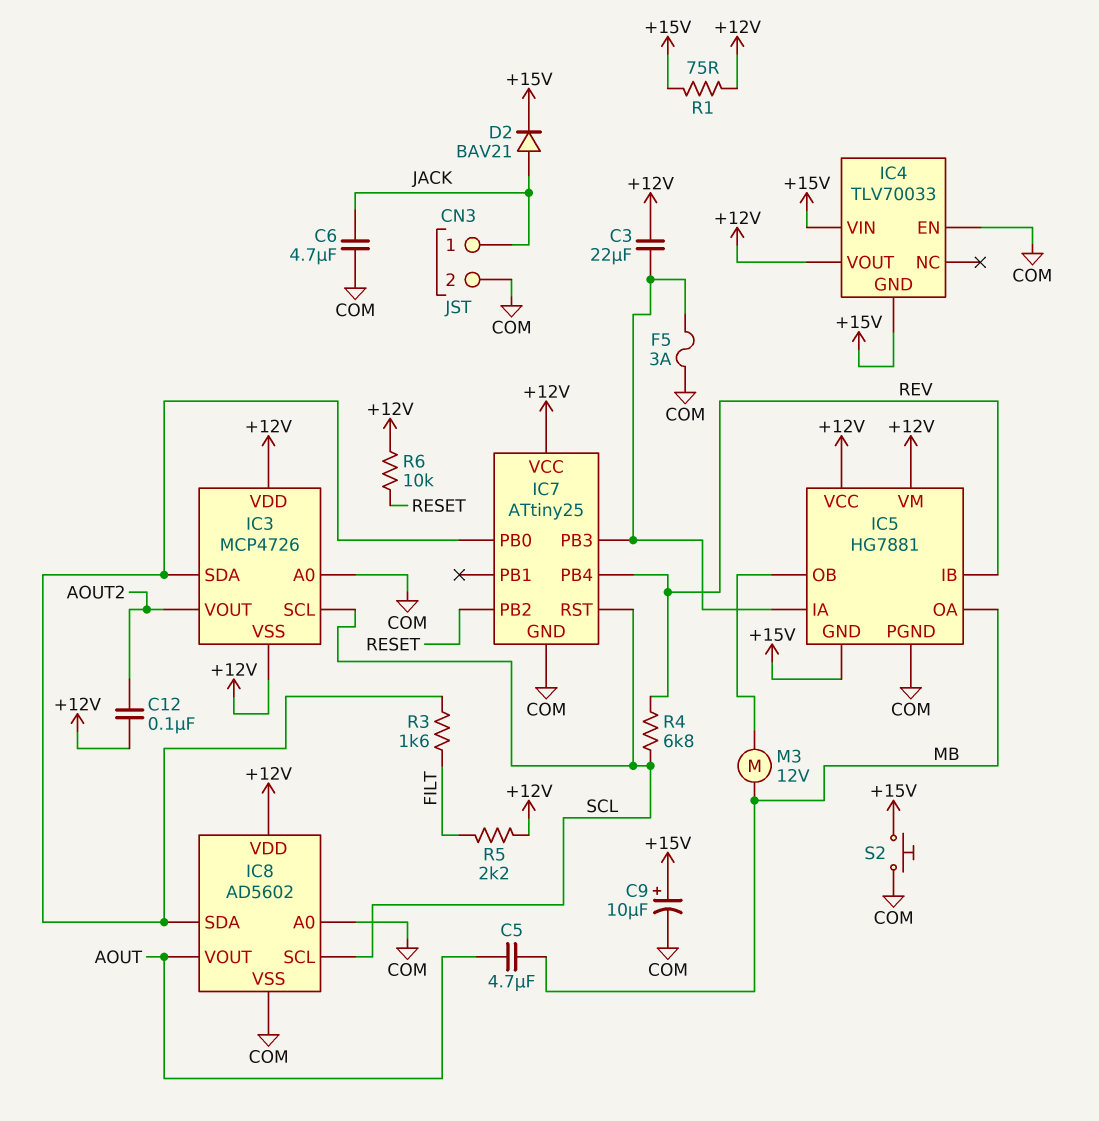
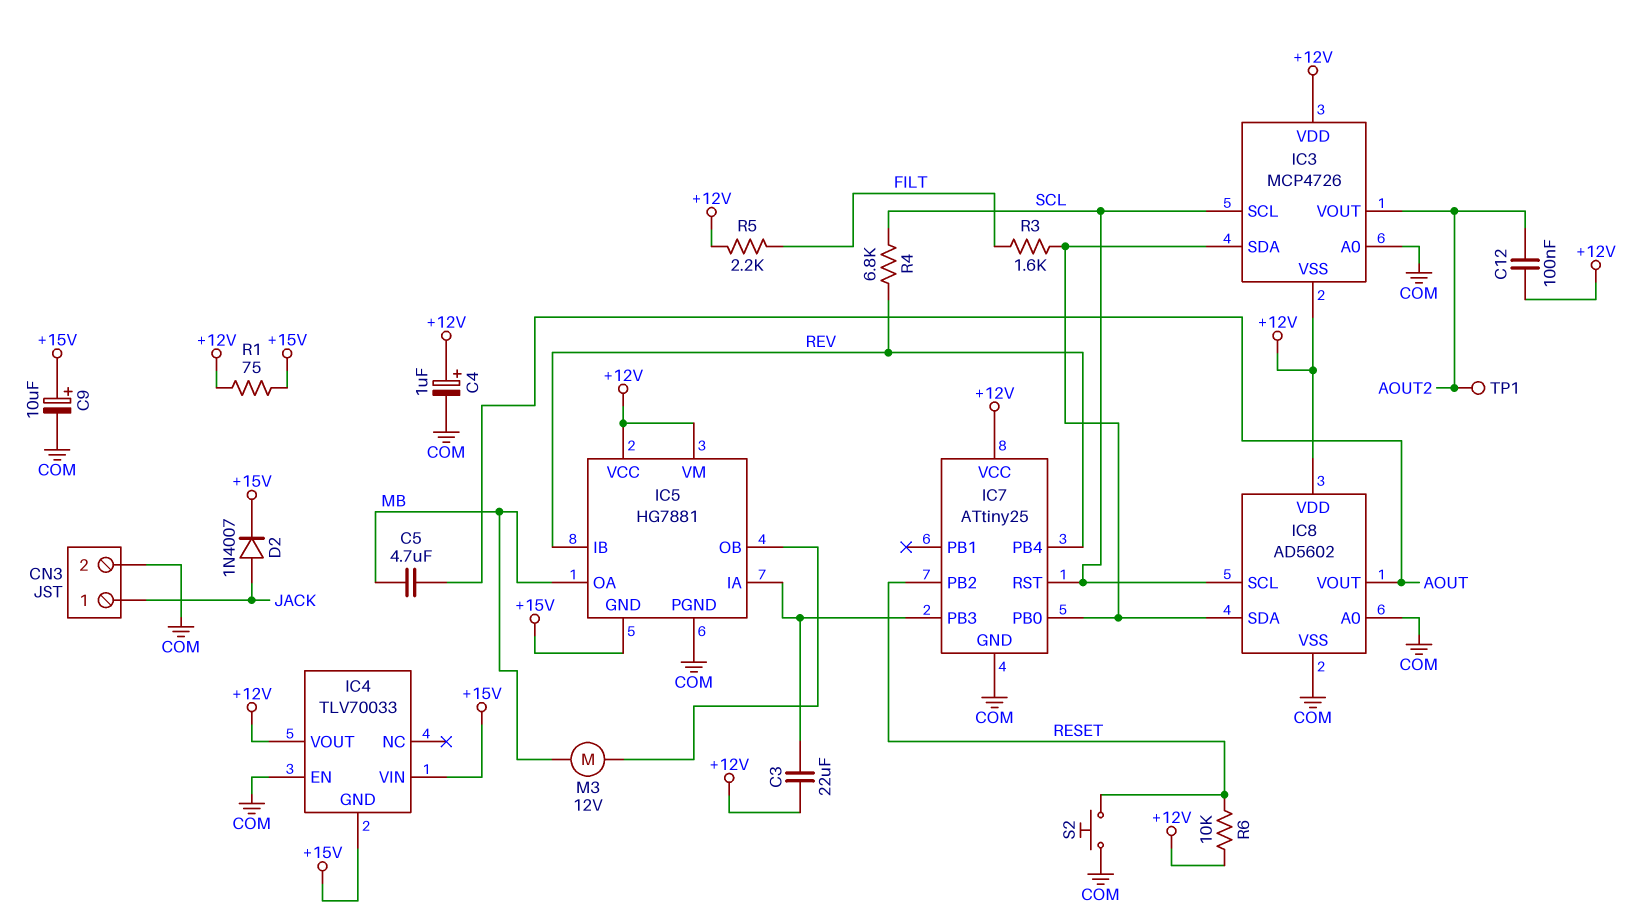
C4: none -> 1uF (plus +12V, minus COM)
C6: 4.7uF (COM, JACK) -> none
D2: diode BAV21 (A JACK, K +15V) -> diode 1N4007 (A JACK, K +15V)
F5: 3A (COM, IC5/IA) -> none
S2: button (+15V, COM) -> button (COM, RESET)
TP1: none -> test point (AOUT2)

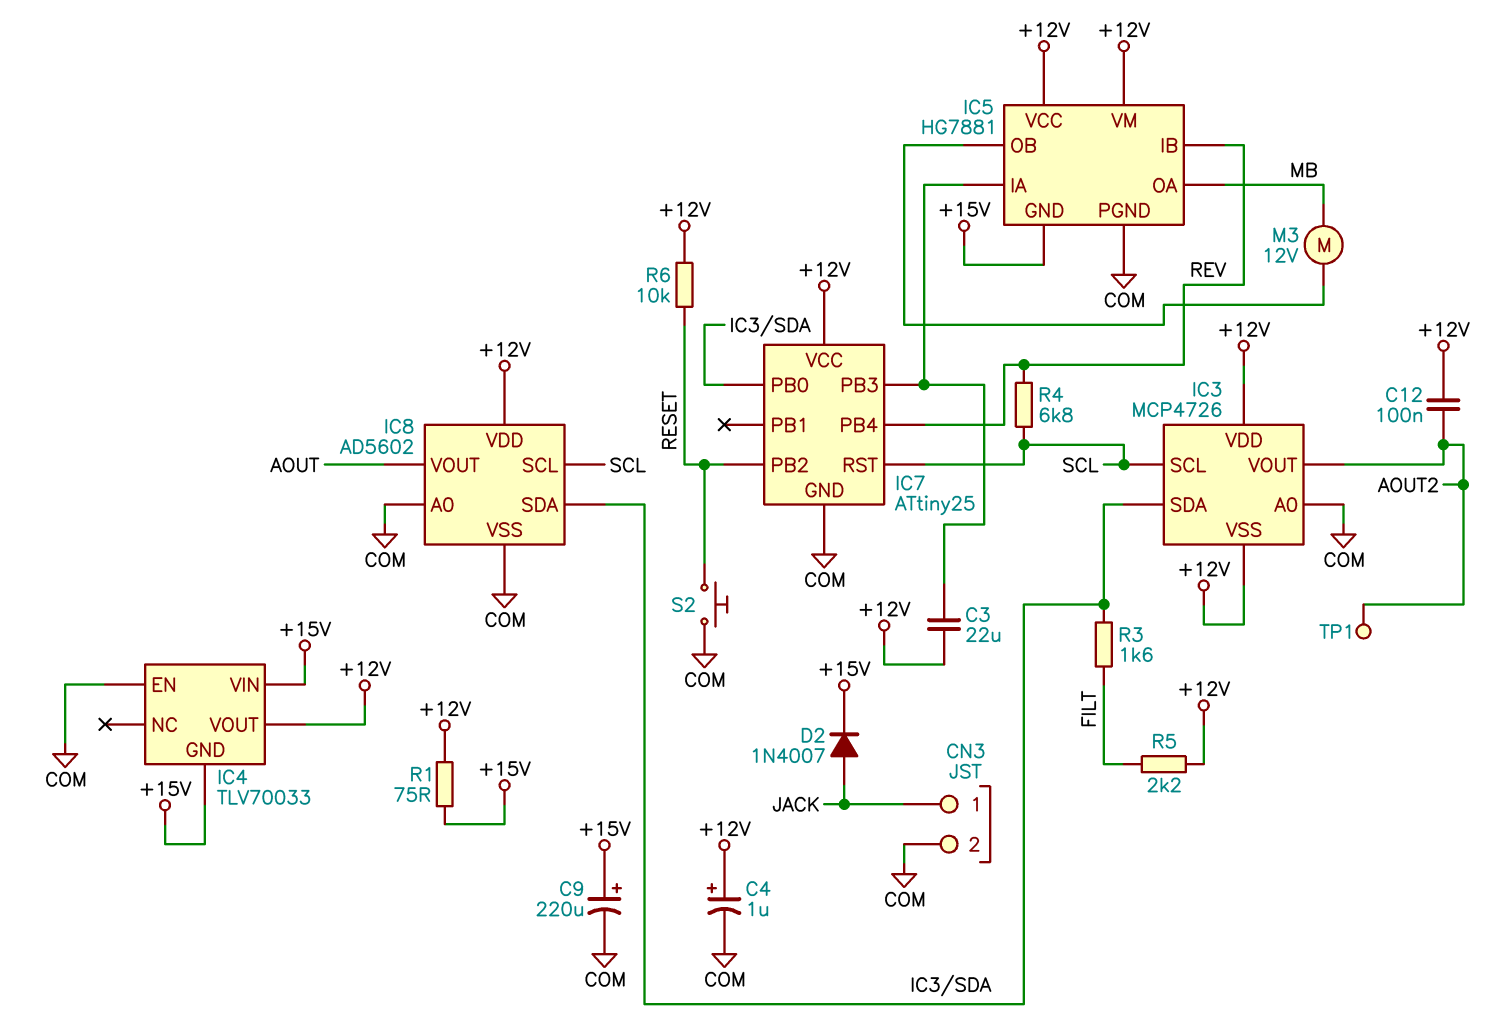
C5: 4.7uF (AOUT, MB) -> none
C9: 10uF (plus +15V, minus COM) -> 220uF (plus +15V, minus COM)

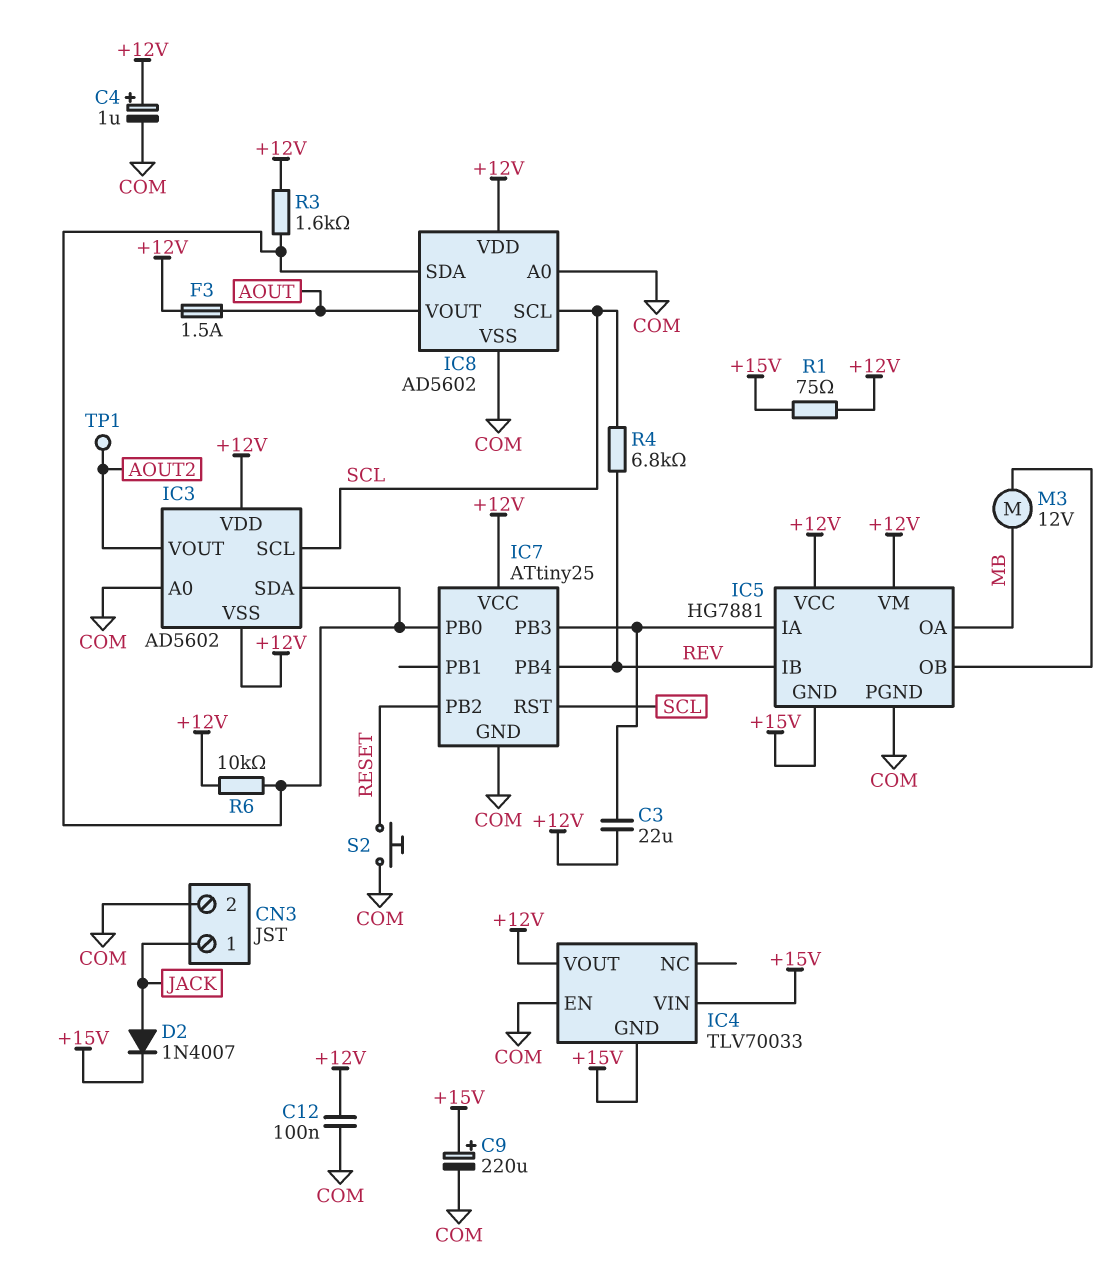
C12: 100nF (+12V, AOUT2) -> 100nF (+12V, COM)
F3: none -> 1.5A (+12V, AOUT)
IC3: MCP4726 -> AD5602
R3: 1.6k (FILT, IC3/SDA) -> 1.6k (+12V, IC3/SDA)
R5: 2.2k (+12V, FILT) -> none
R6: 10k (+12V, RESET) -> 10k (+12V, IC3/SDA)

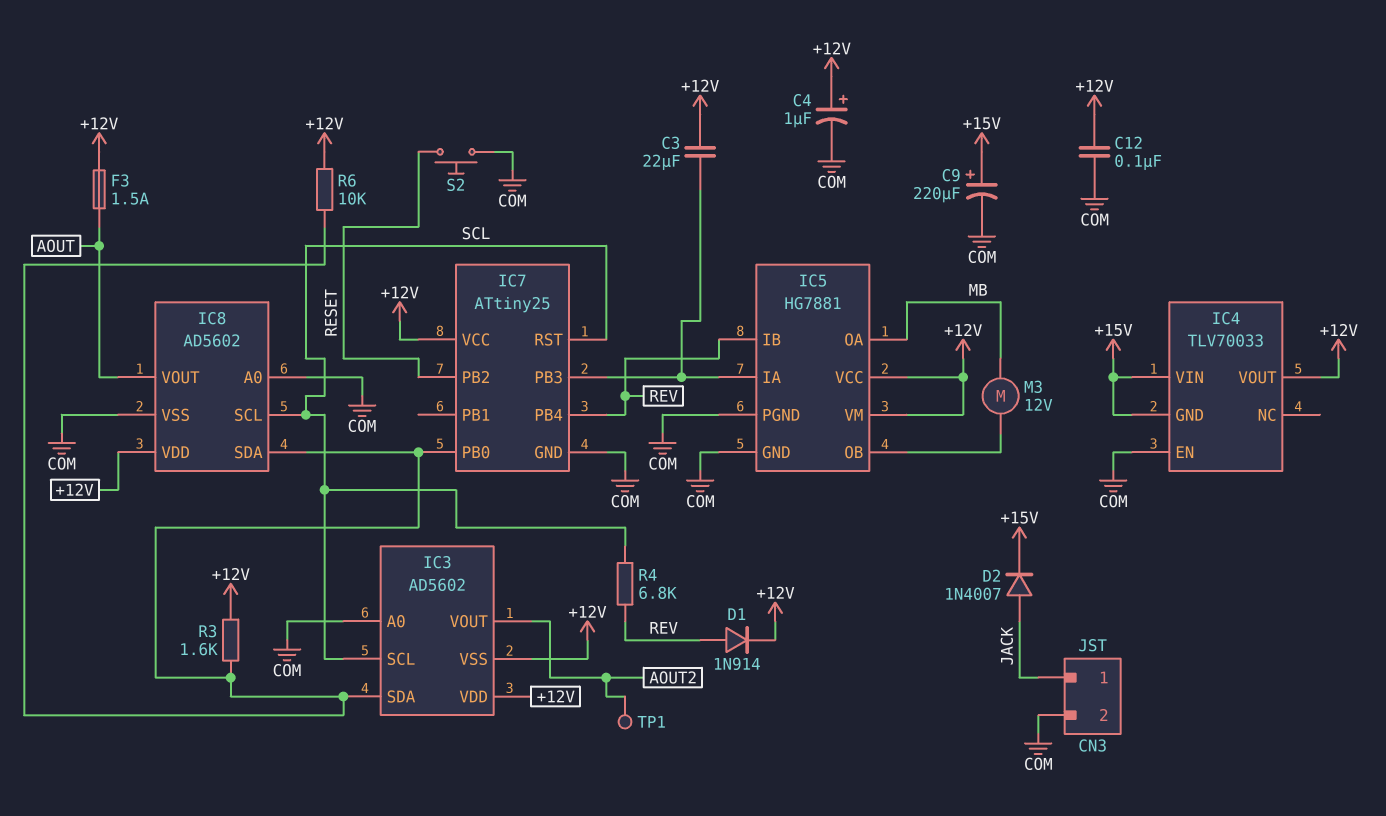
D1: none -> diode 1N914 (A REV, K +12V)
IC5 pin GND: +15V -> COM
R1: 75 (+12V, +15V) -> none

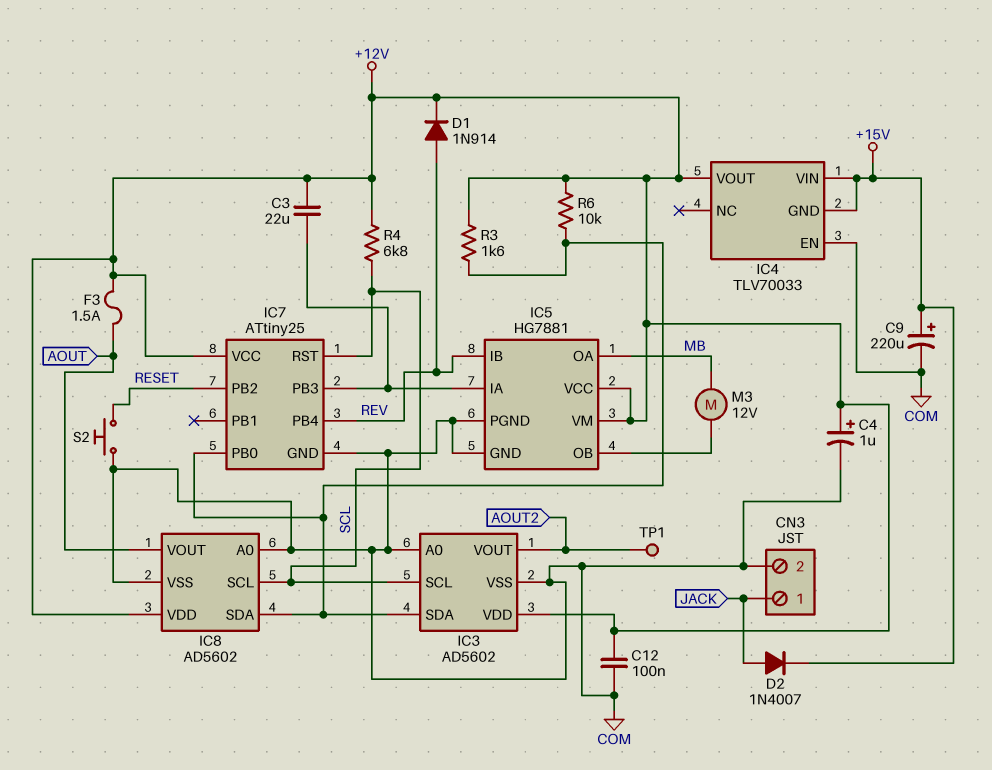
IC3 pin VSS: +12V -> COM
R4: 6.8k (REV, SCL) -> 6.8k (+12V, SCL)

